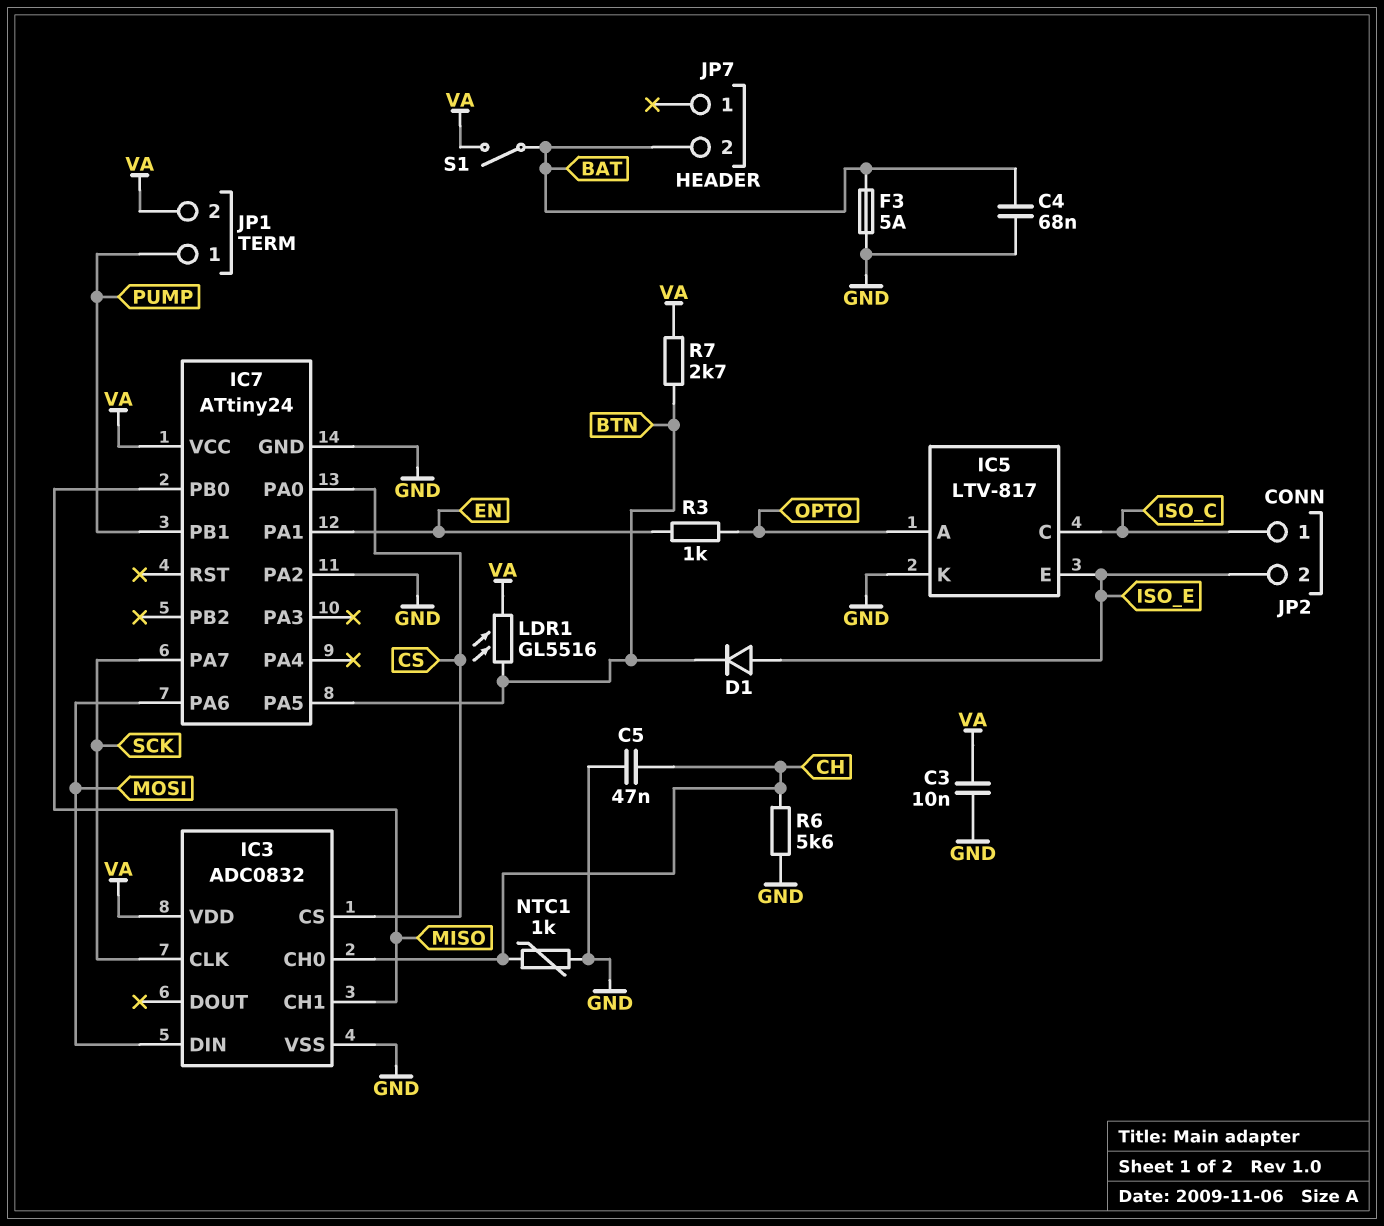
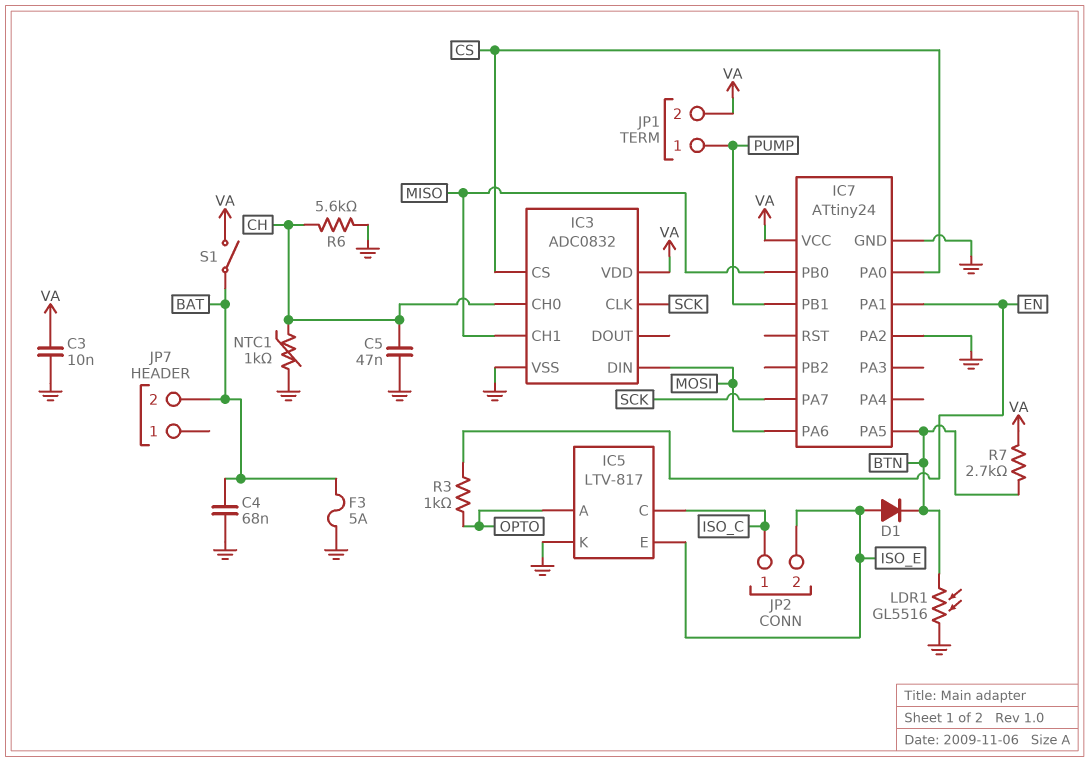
LDR1: GL5516 (BTN, VA) -> GL5516 (BTN, GND)

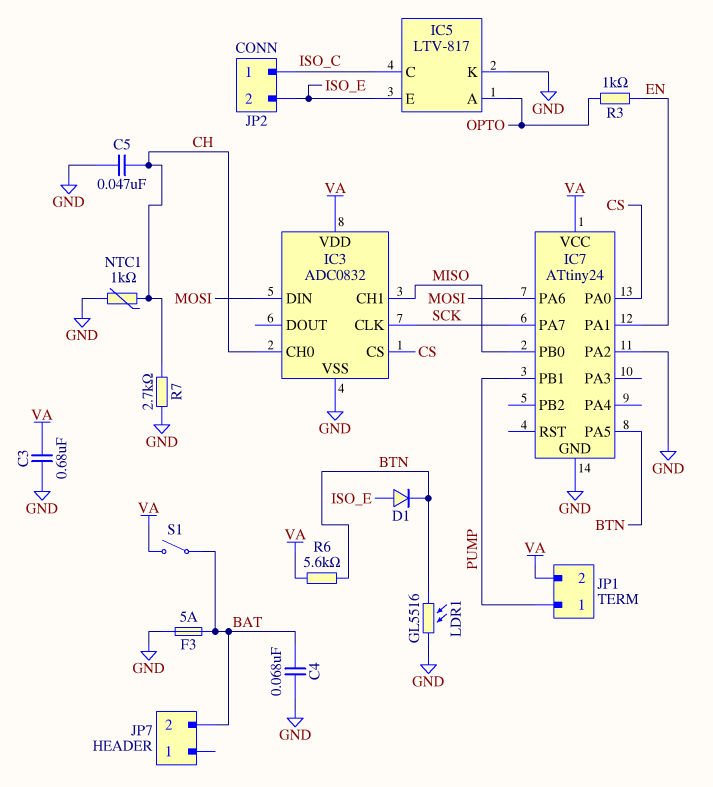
C3: 10nF (GND, VA) -> 680nF (GND, VA)
R6: 5.6k (CH, GND) -> 5.6k (BTN, VA)
R7: 2.7k (BTN, VA) -> 2.7k (CH, GND)

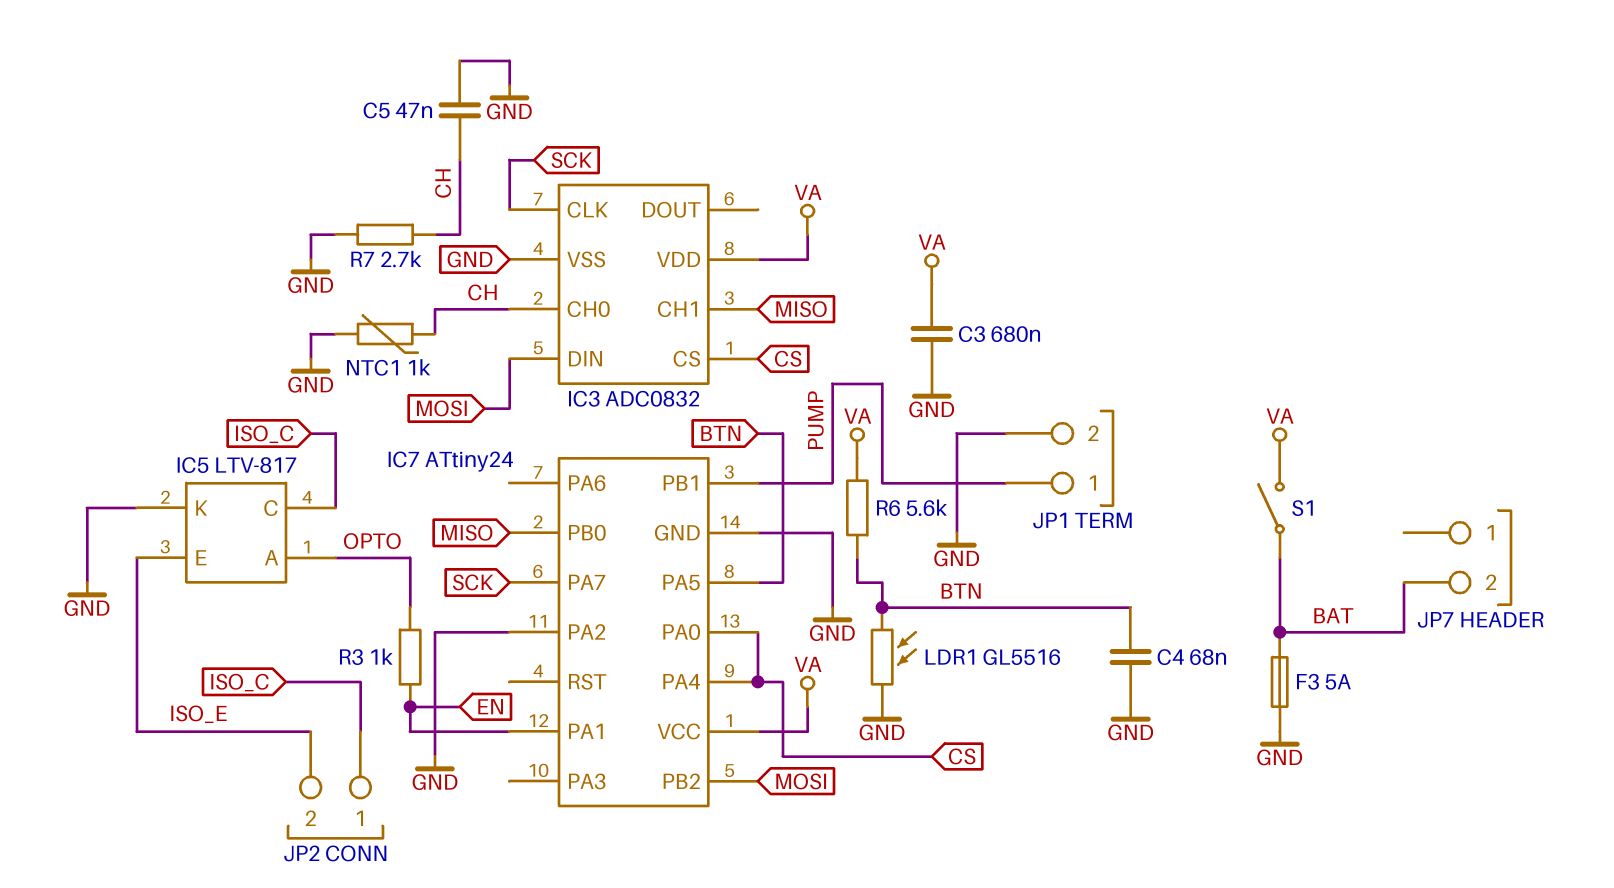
C4: 68nF (BAT, GND) -> 68nF (BTN, GND)
D1: diode (A ISO_E, K BTN) -> none
IC7 pin PA4: none -> CS
IC7 pin PA6: MOSI -> none
IC7 pin PB2: none -> MOSI
JP1 pin 2: VA -> GND

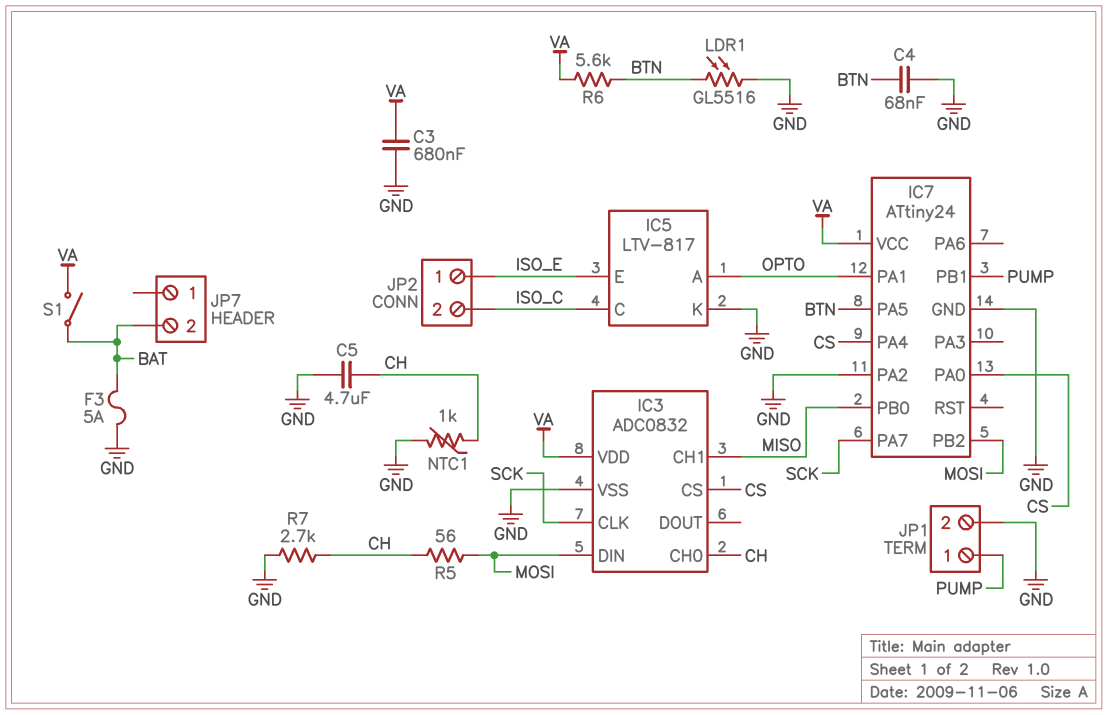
C5: 47nF (CH, GND) -> 4.7uF (CH, GND)
IC7 pin PA1: EN -> OPTO
JP2 pin 1: ISO_C -> ISO_E
JP2 pin 2: ISO_E -> ISO_C
R3: 1k (EN, OPTO) -> none
R5: none -> 56 (CH, MOSI)

